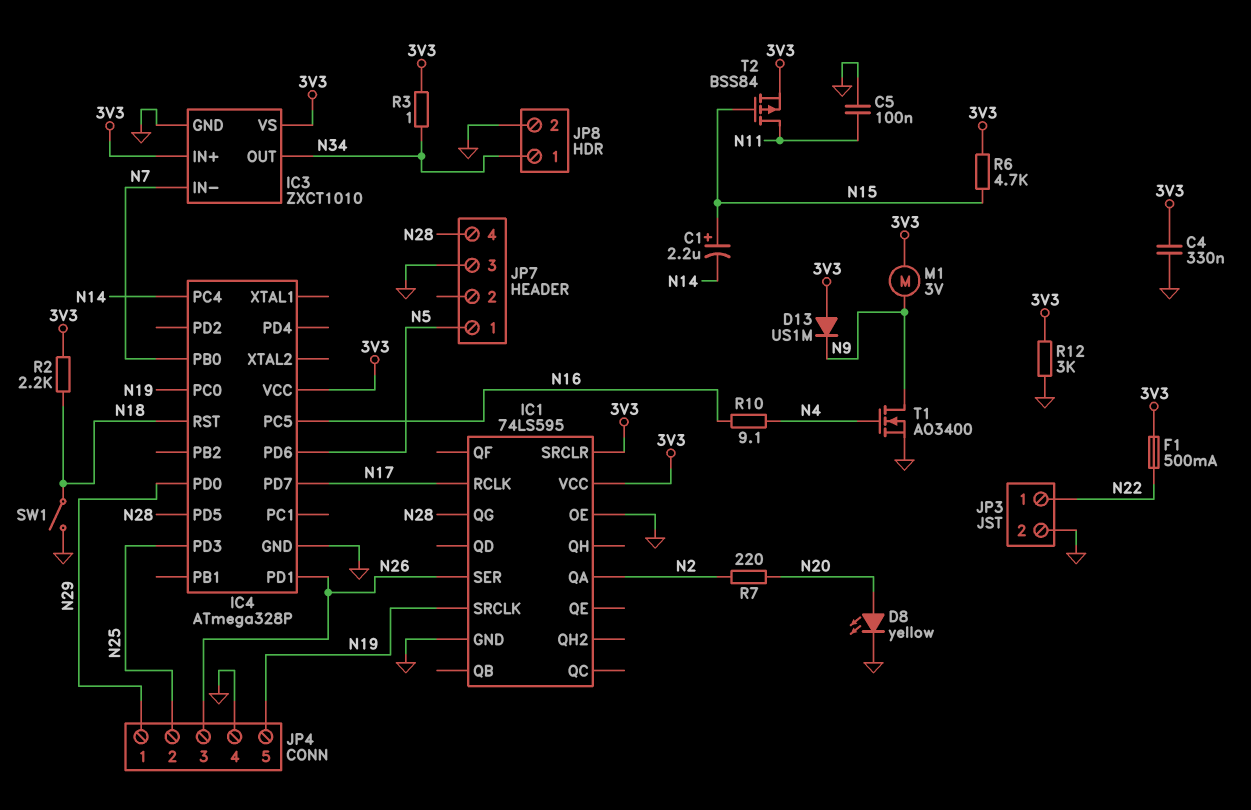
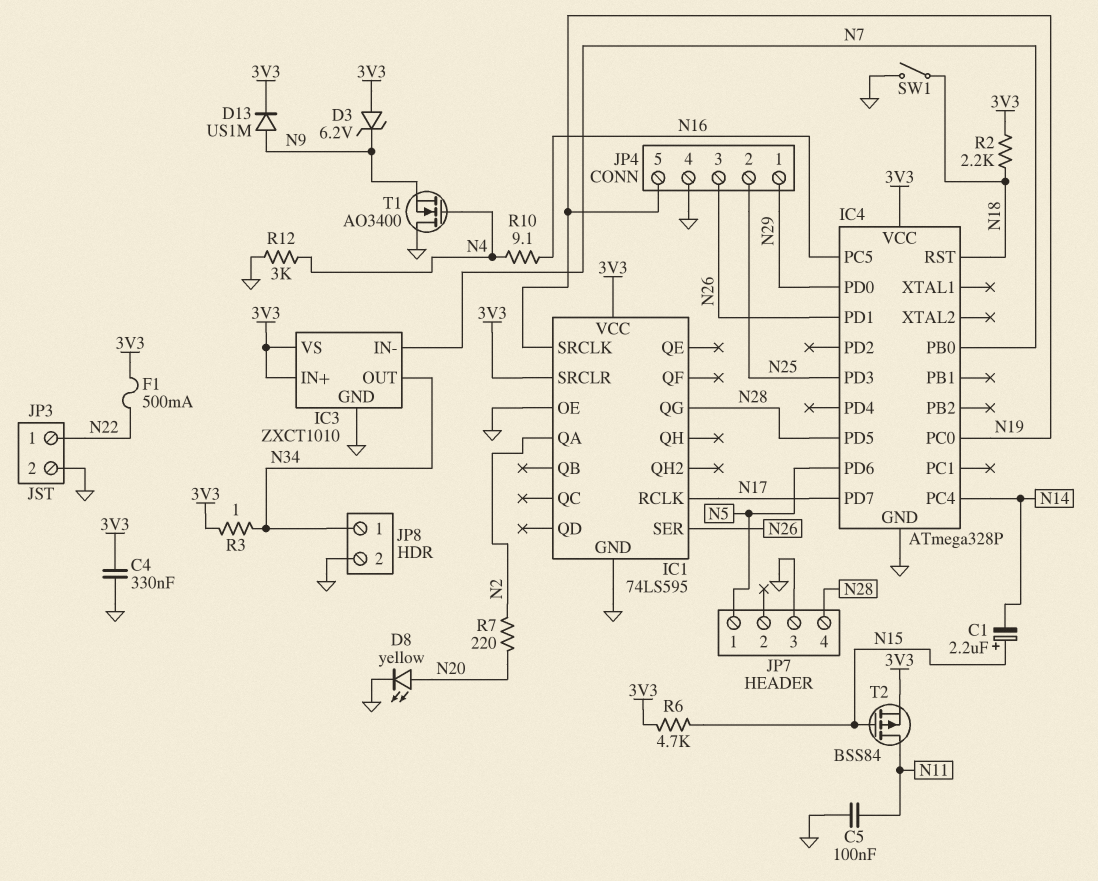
D3: none -> zener 6.2V (A 3V3, K N9)
D13: diode US1M (A 3V3, K N9) -> diode US1M (A N9, K 3V3)
M1: motor 3V (3V3, N9) -> none
R12: 3k (3V3, GND) -> 3k (GND, N4)
T1: NMOS AO3400 (G N4, D N9, S GND) -> NMOS AO3400 (G N4, D GND, S N9)

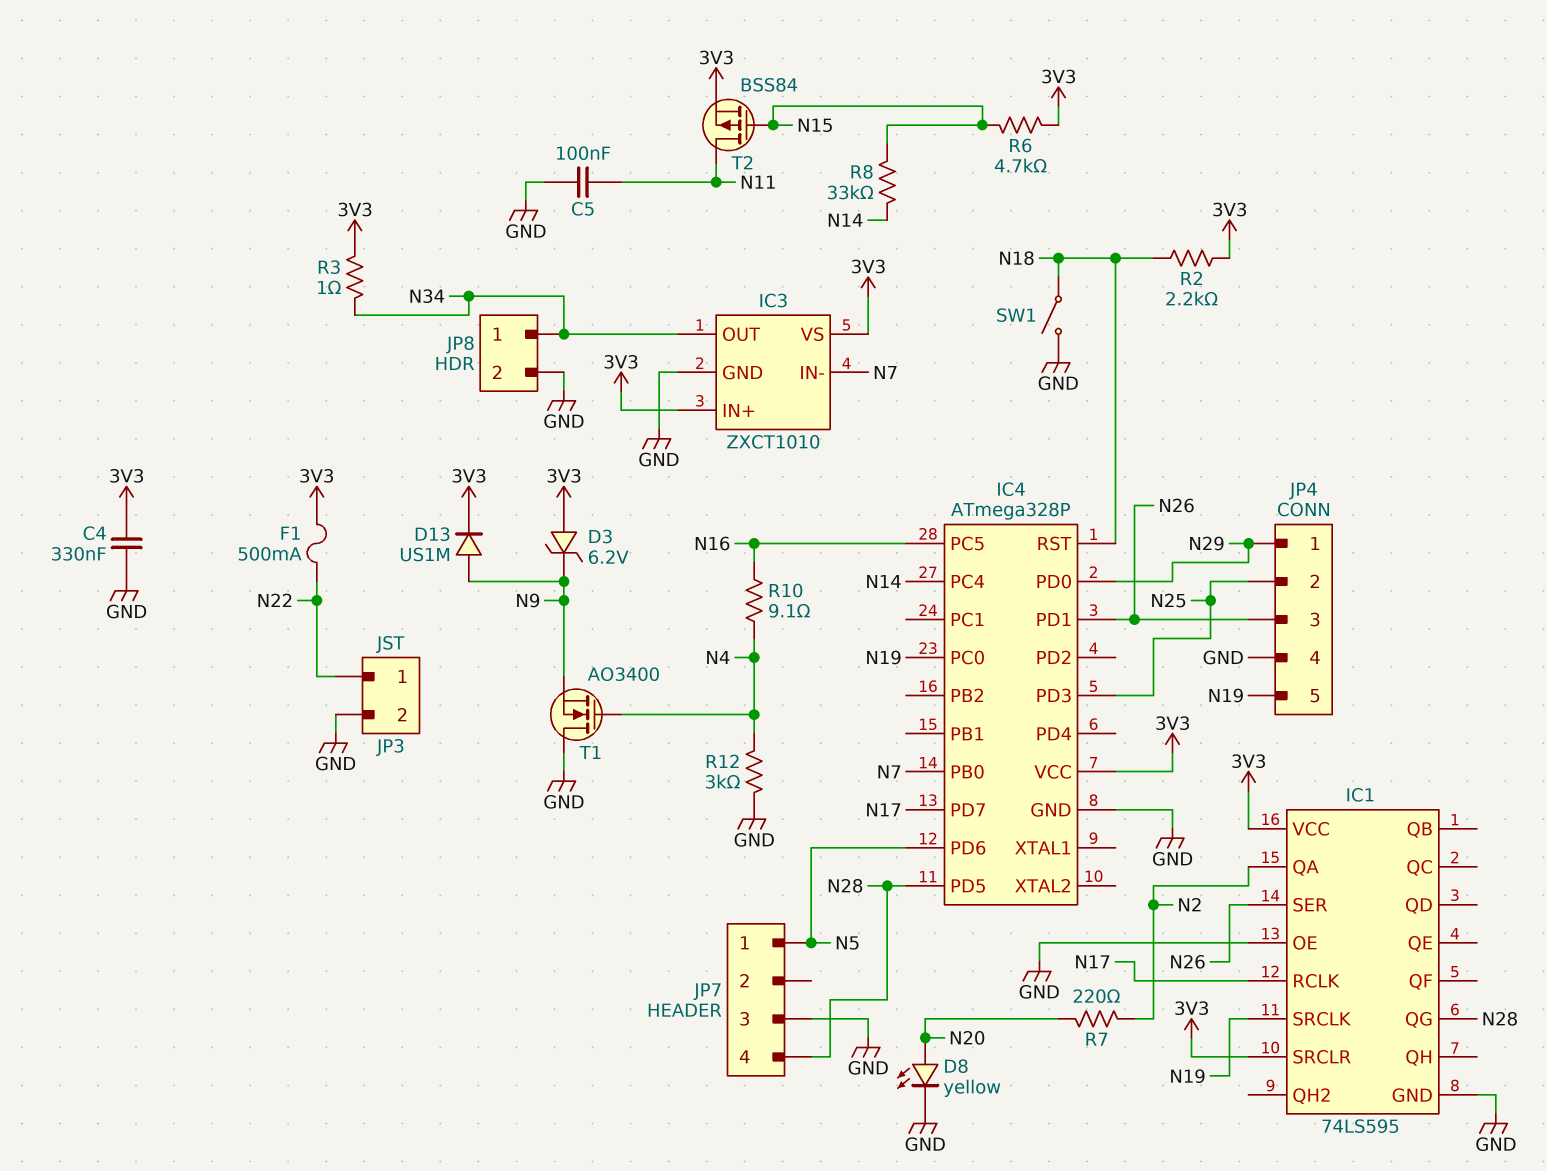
C1: 2.2uF (plus N15, minus N14) -> none
R8: none -> 33k (N14, N15)

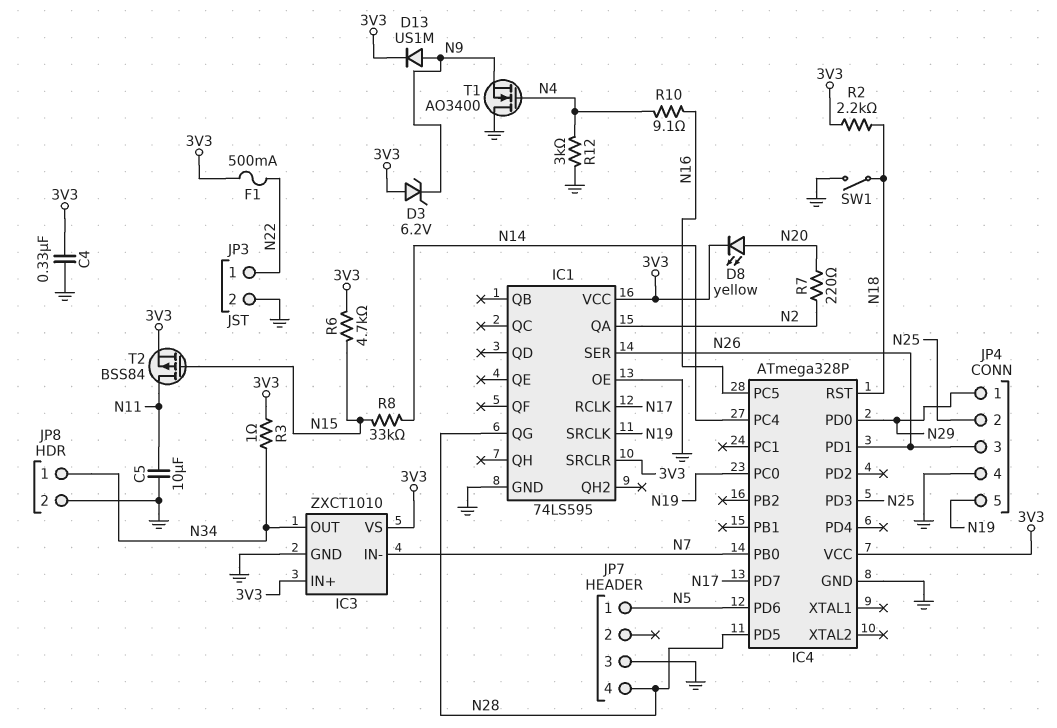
C5: 100nF (GND, N11) -> 10uF (GND, N11)
D8: LED yellow (A N20, K GND) -> LED yellow (A N20, K 3V3)

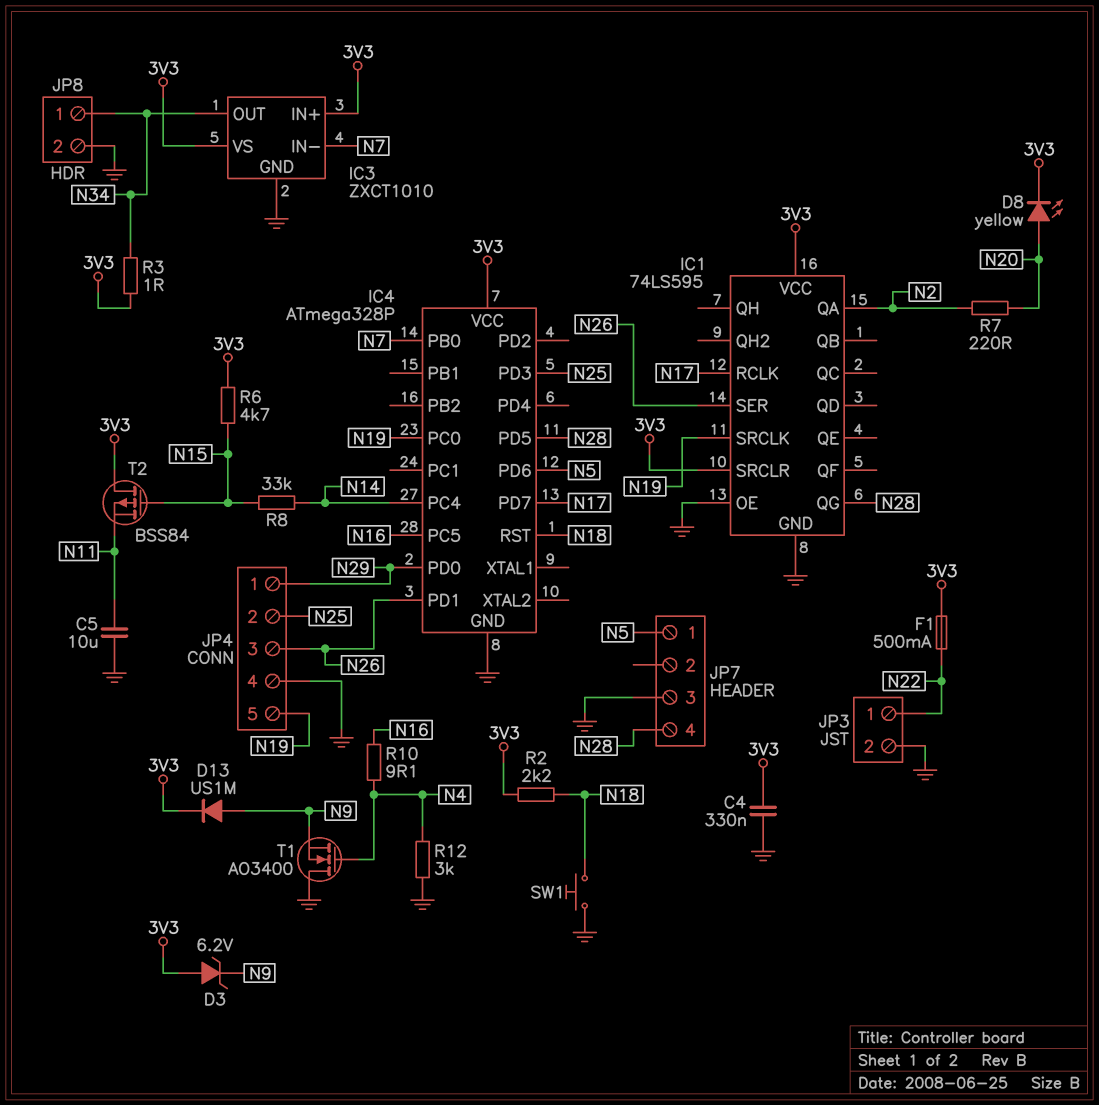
SW1: switch (GND, N18) -> button (GND, N18)
T2: PMOS BSS84 (G N15, D N11, S 3V3) -> PMOS BSS84 (G N15, D 3V3, S N11)

